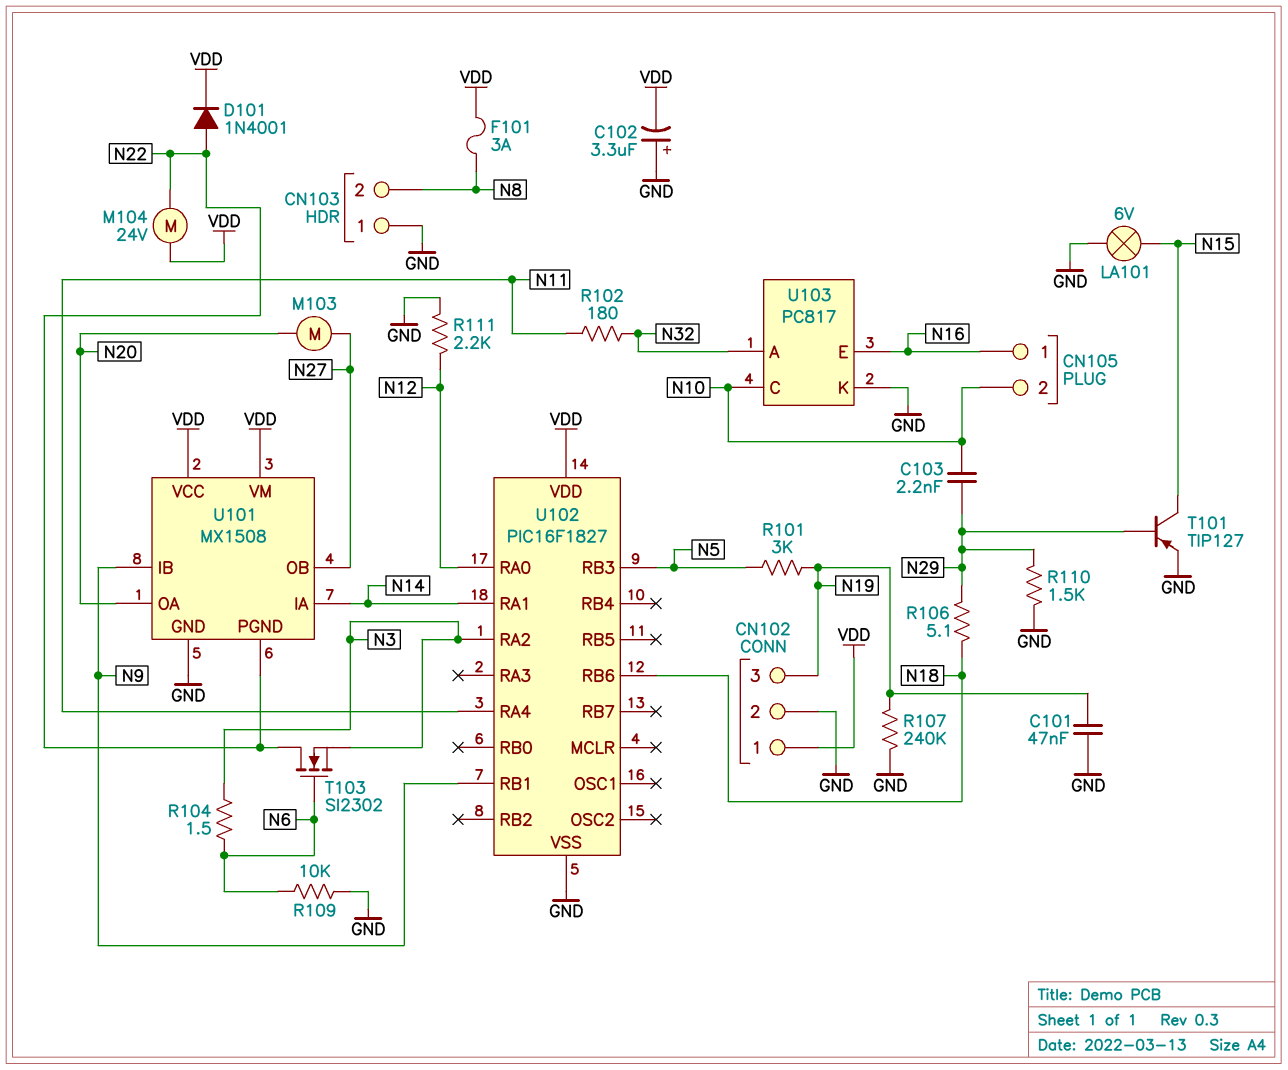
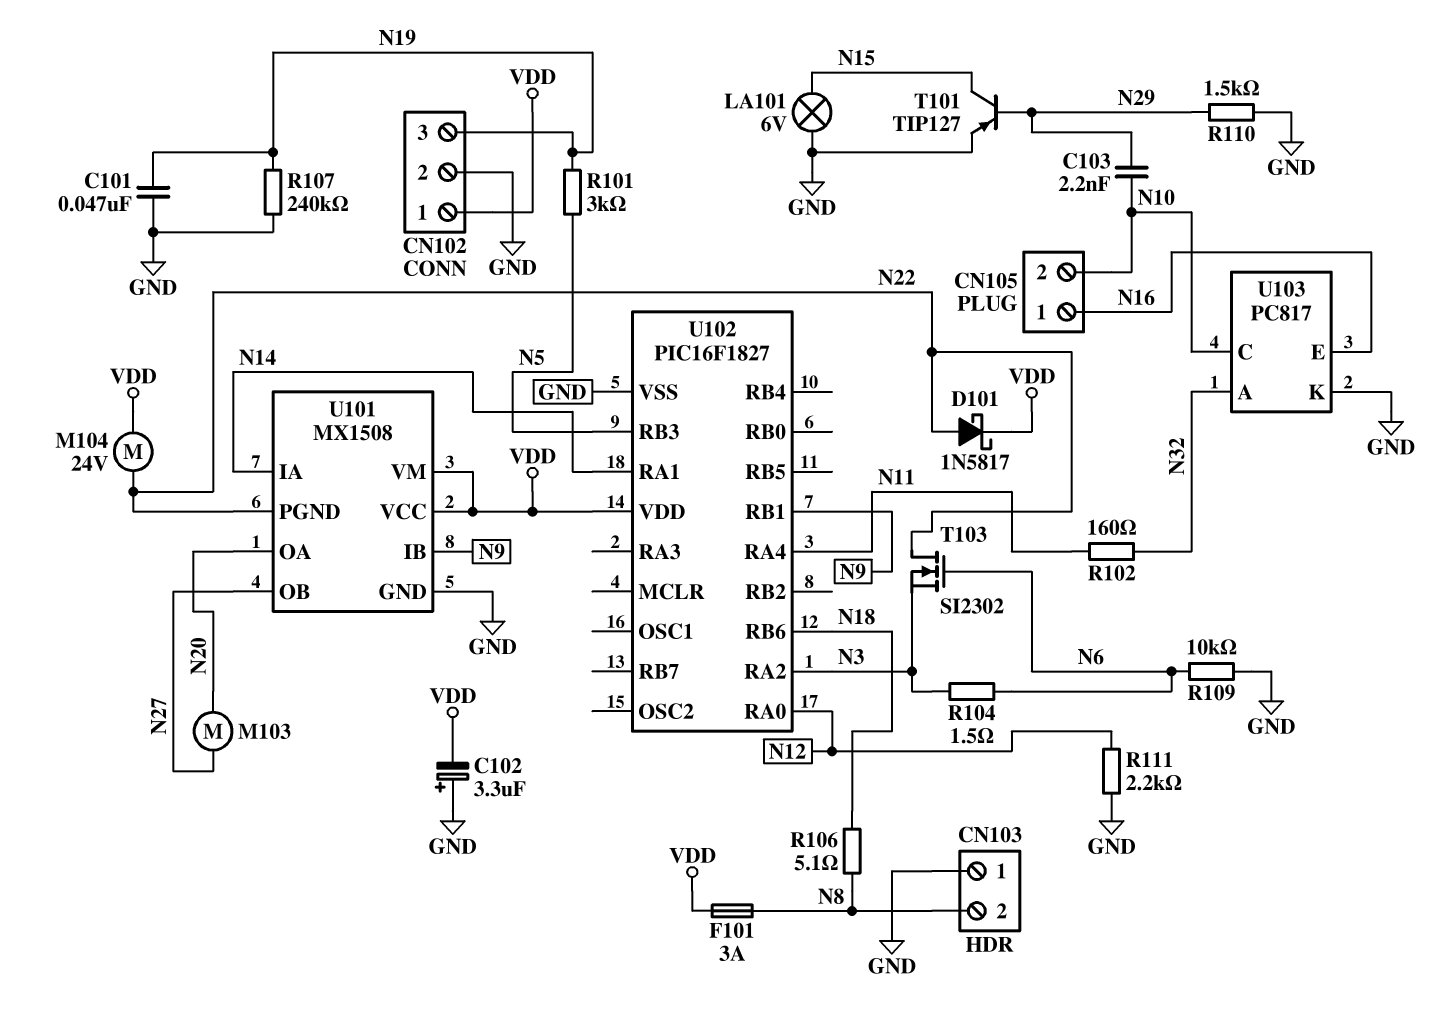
D101: diode 1N4001 (A N22, K VDD) -> schottky 1N5817 (A N22, K VDD)
R102: 180 (N11, N32) -> 160 (N11, N32)
R106: 5.1 (N18, N29) -> 5.1 (N8, N18)

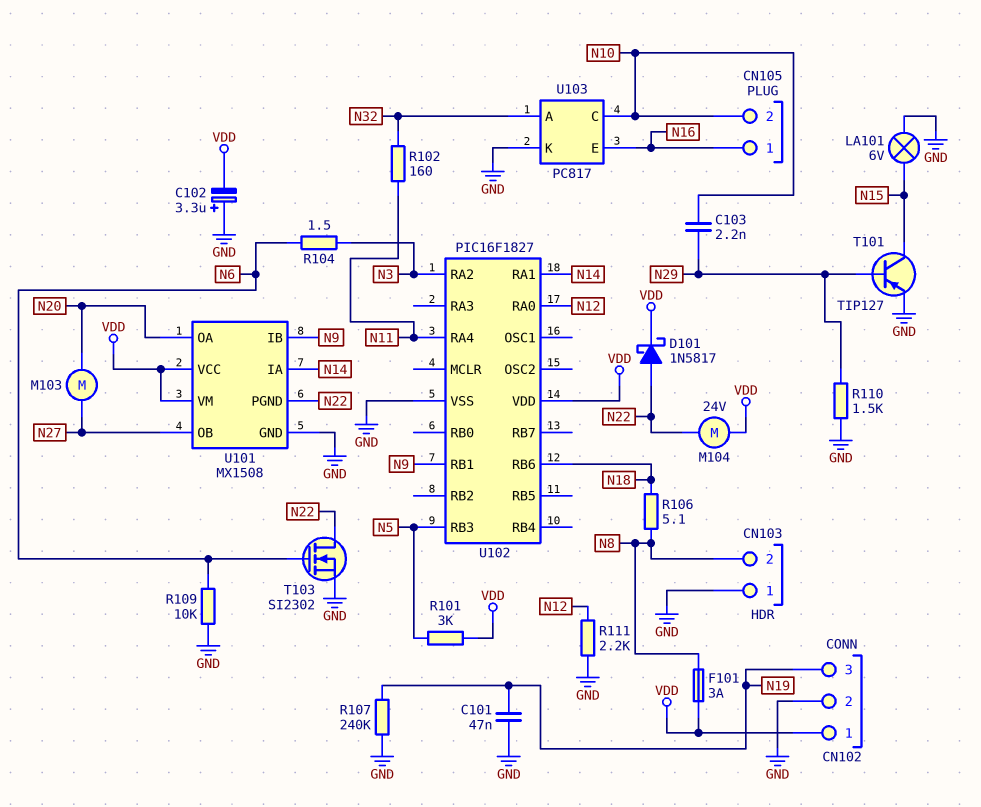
R101: 3k (N5, N19) -> 3k (N5, VDD)
T103: NMOS SI2302 (G N6, D N22, S N3) -> NMOS SI2302 (G N6, D N22, S GND)

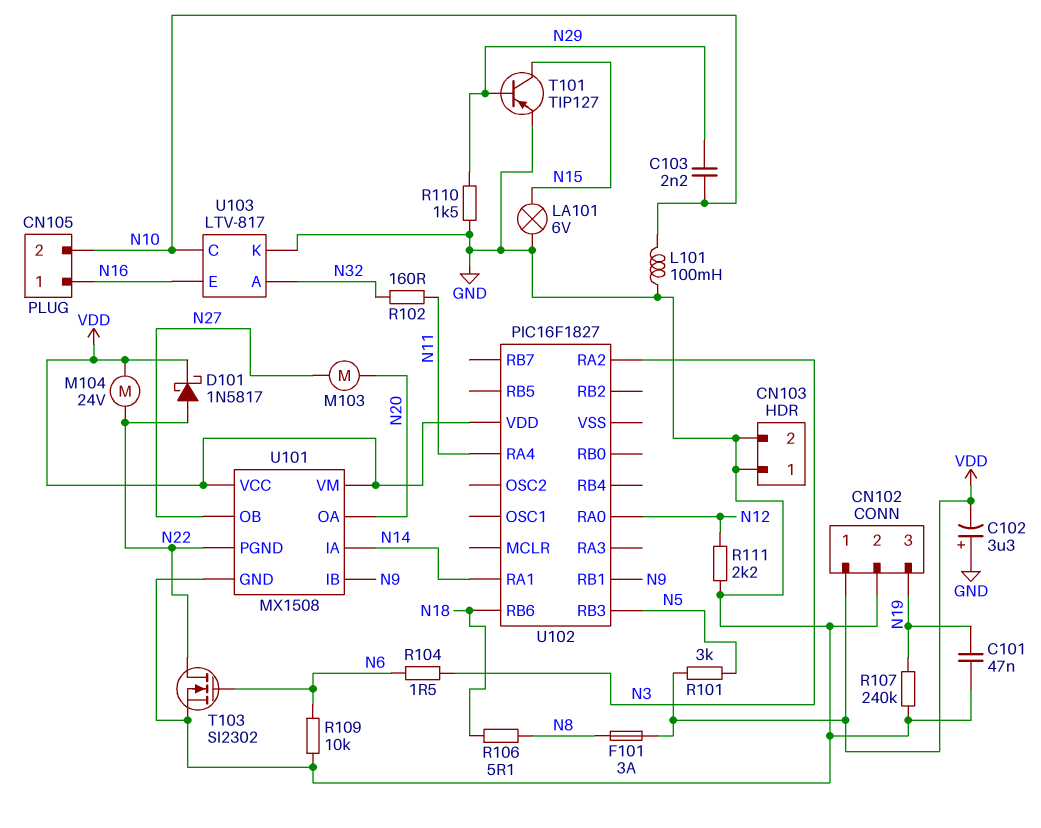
CN103 pin 2: N8 -> GND
L101: none -> 100mH (GND, N10)
U102 pin VSS: GND -> none
U103: PC817 -> LTV-817

